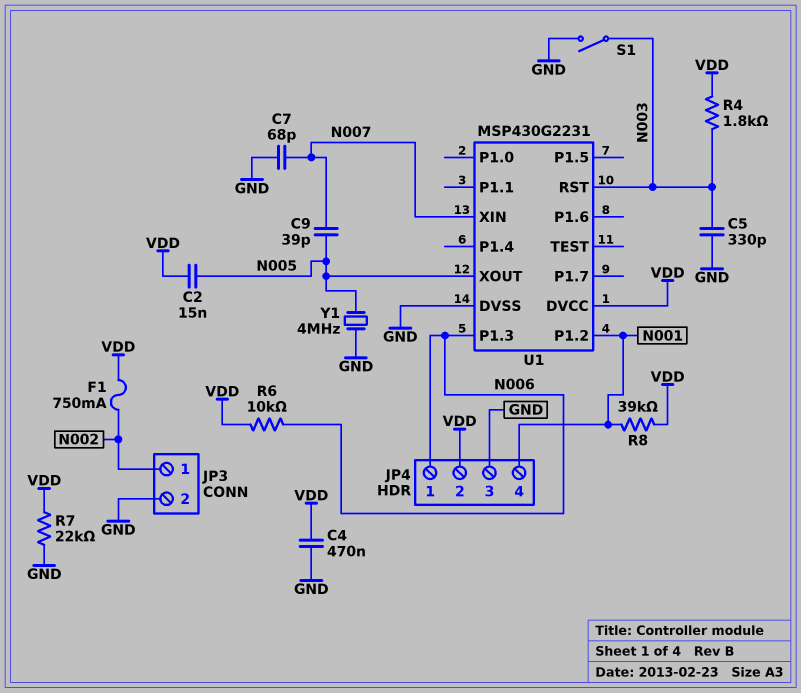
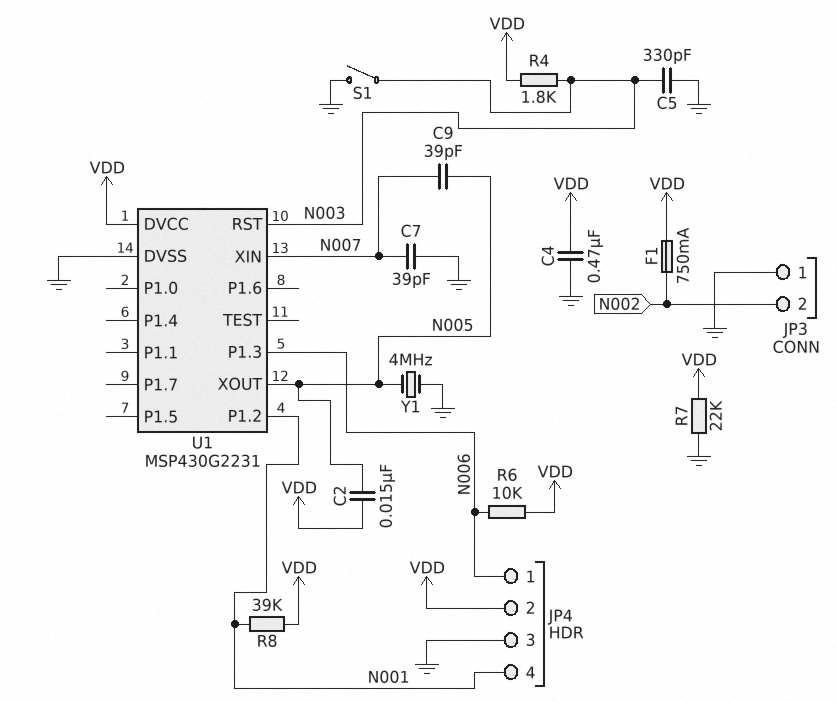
C7: 68pF (GND, N007) -> 39pF (GND, N007)
JP3 pin 1: N002 -> GND
JP3 pin 2: GND -> N002

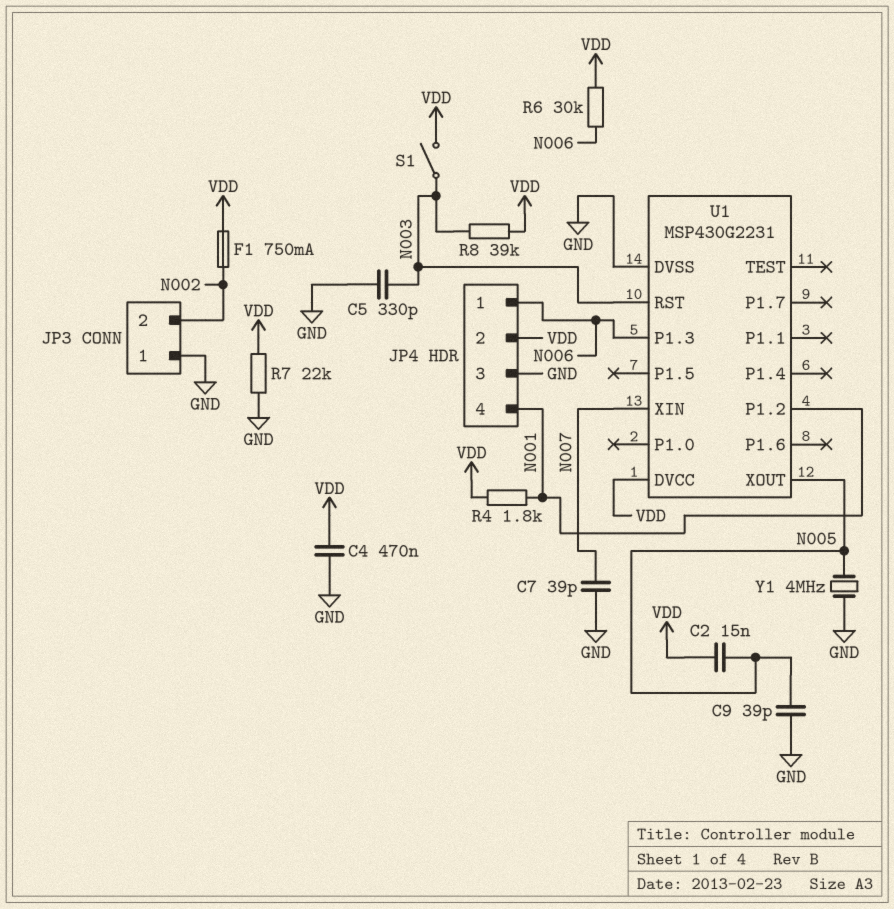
C9: 39pF (N005, N007) -> 39pF (GND, N005)
R4: 1.8k (N003, VDD) -> 1.8k (N001, VDD)
R6: 10k (N006, VDD) -> 30k (N006, VDD)
R8: 39k (N001, VDD) -> 39k (N003, VDD)
S1: switch (GND, N003) -> switch (N003, VDD)

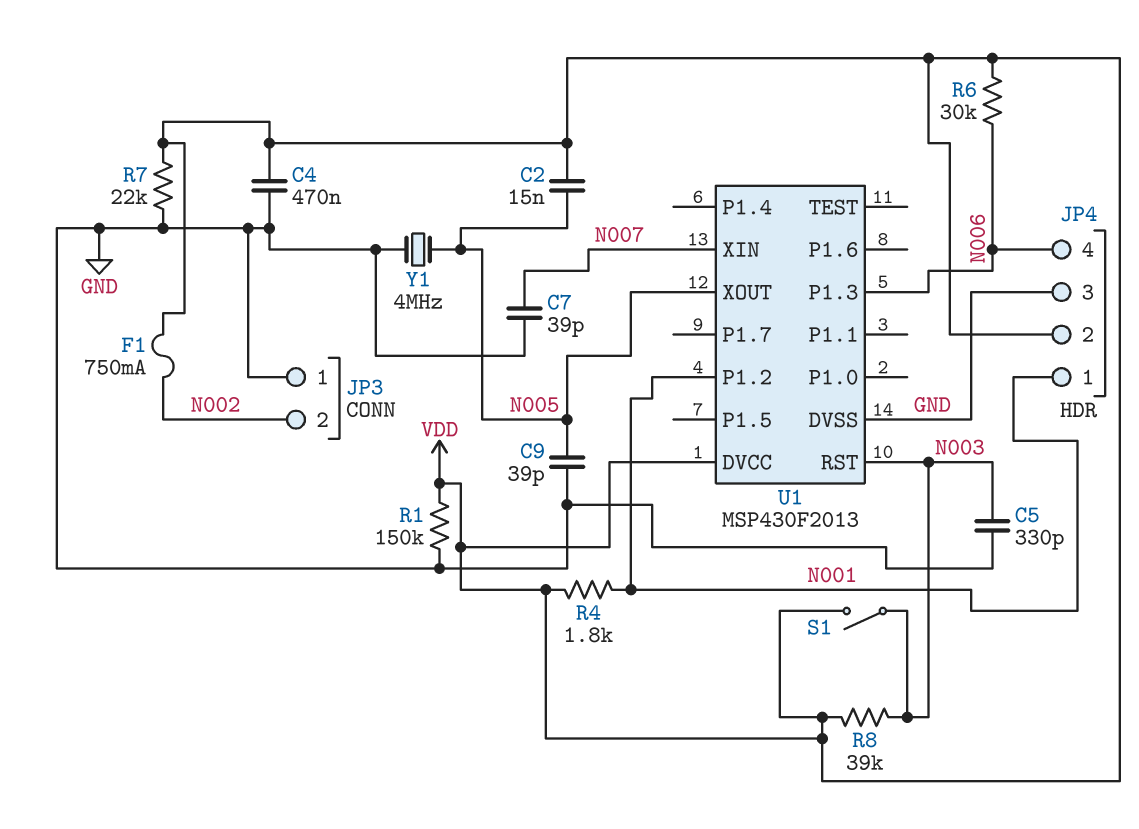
JP4 pin 1: N006 -> N001
JP4 pin 4: N001 -> N006
R1: none -> 150k (GND, VDD)
U1: MSP430G2231 -> MSP430F2013

